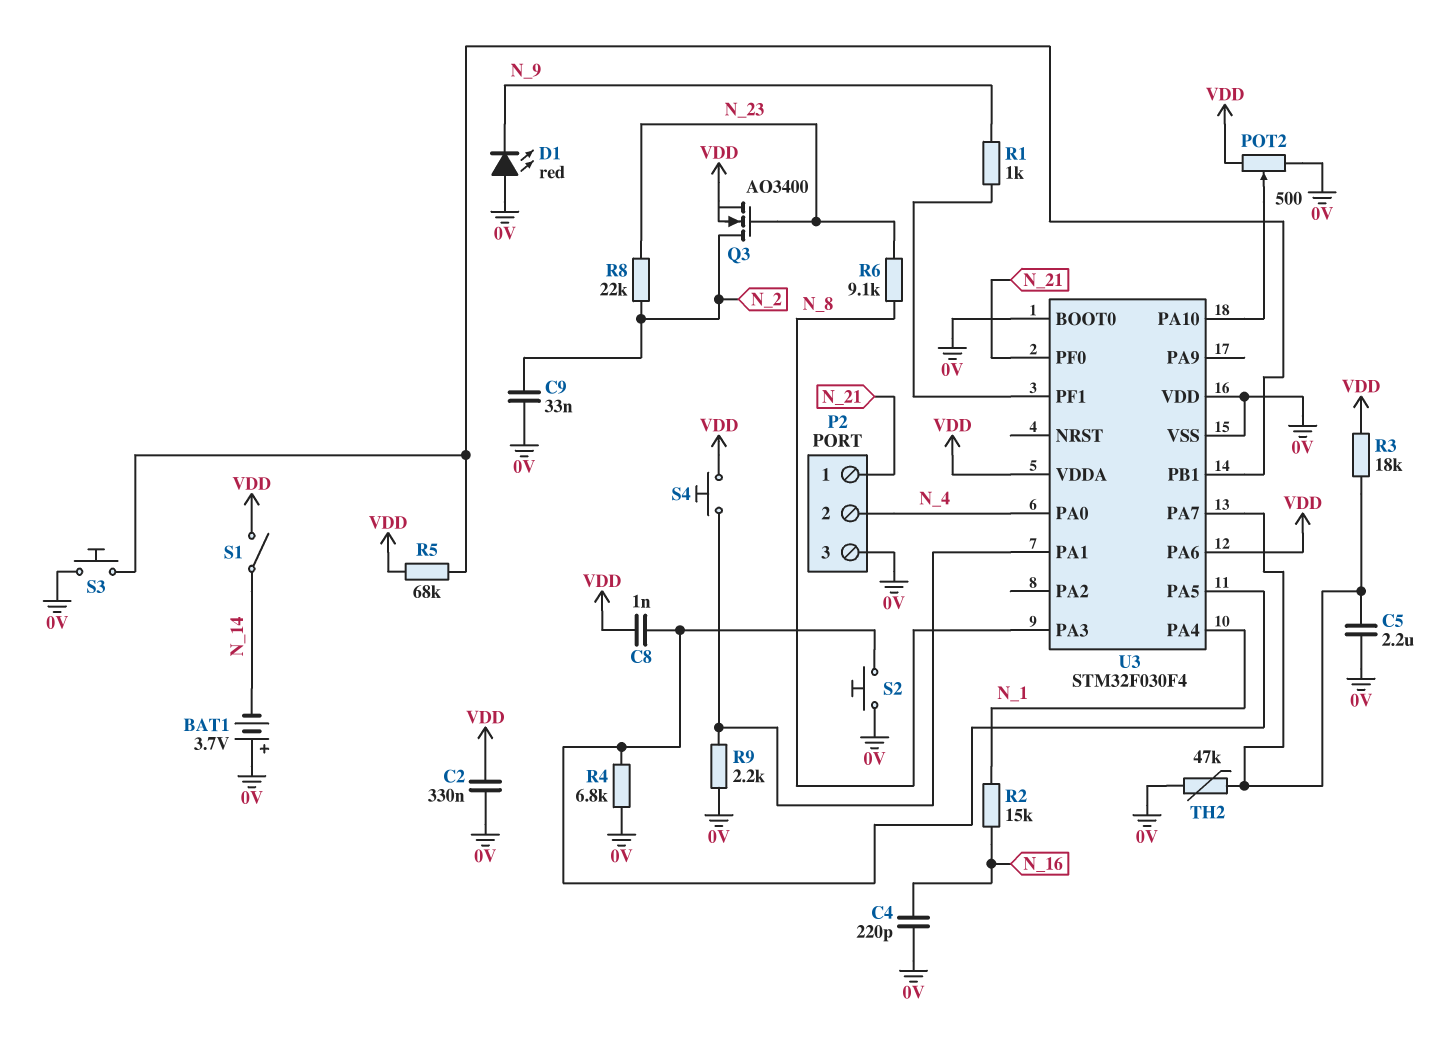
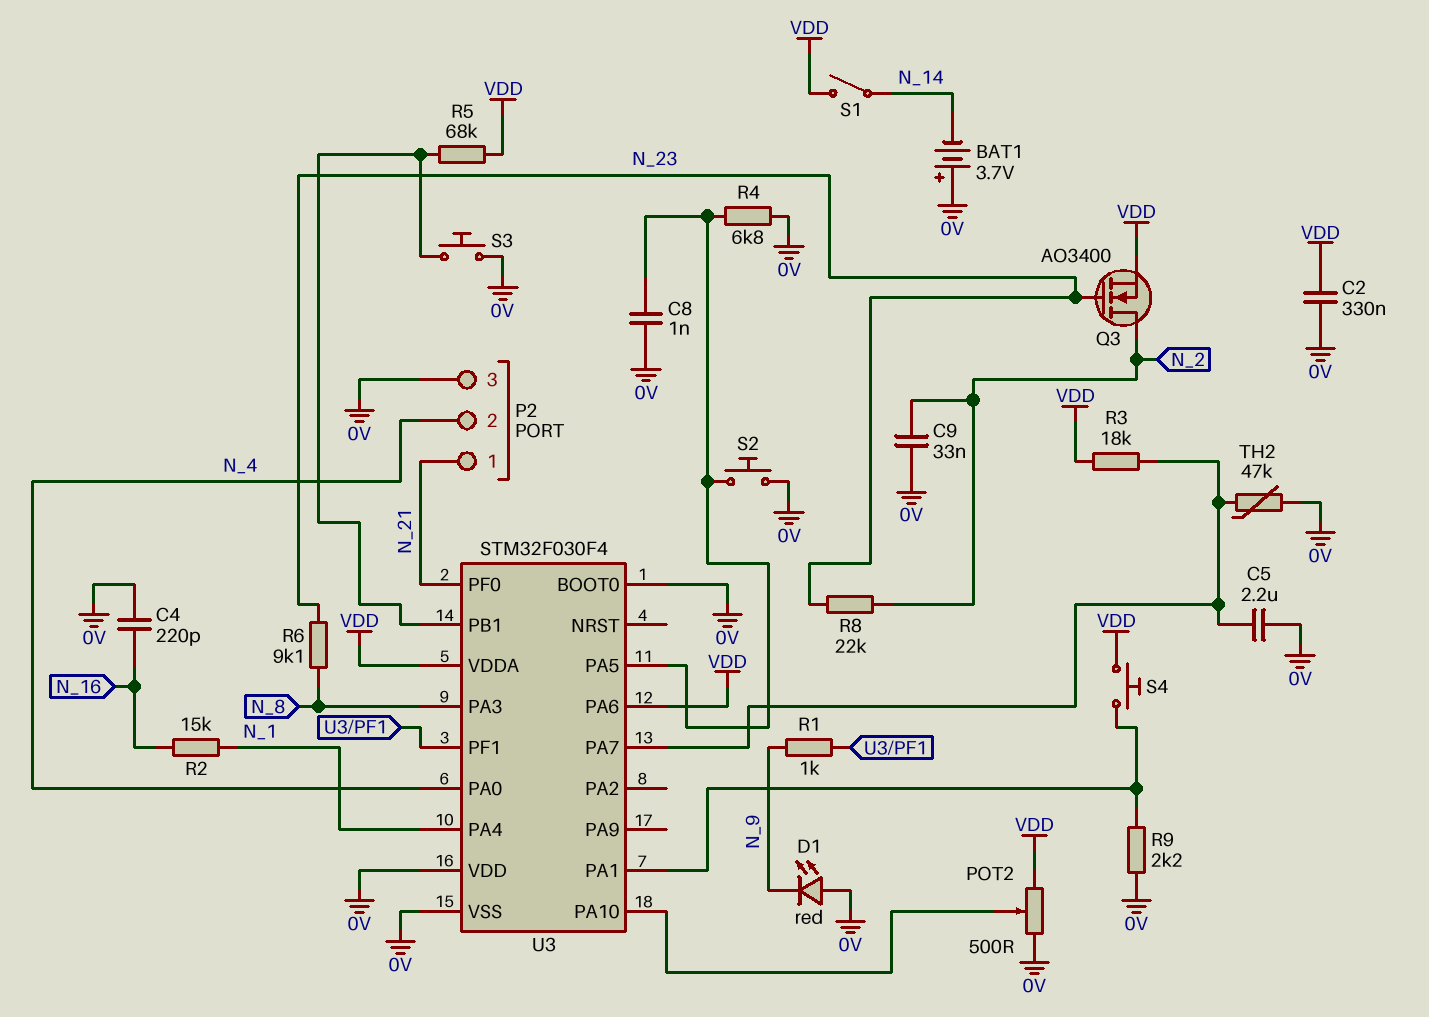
C8: 1nF (U3/PA5, VDD) -> 1nF (0V, U3/PA5)

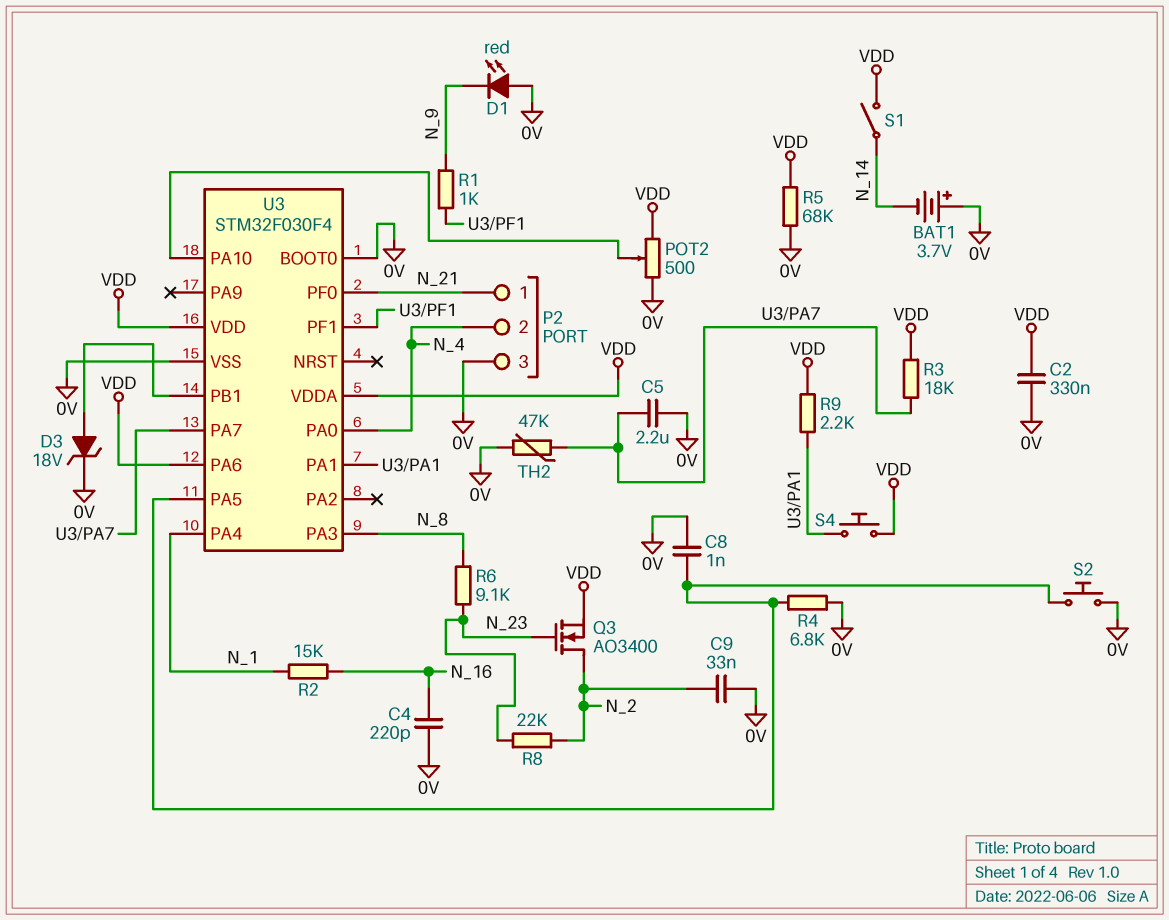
D3: none -> zener 18V (A U3/PB1, K 0V)
R5: 68k (U3/PB1, VDD) -> 68k (0V, VDD)
R9: 2.2k (0V, U3/PA1) -> 2.2k (U3/PA1, VDD)
S3: button (0V, U3/PB1) -> none
U3 pin VDD: 0V -> VDD

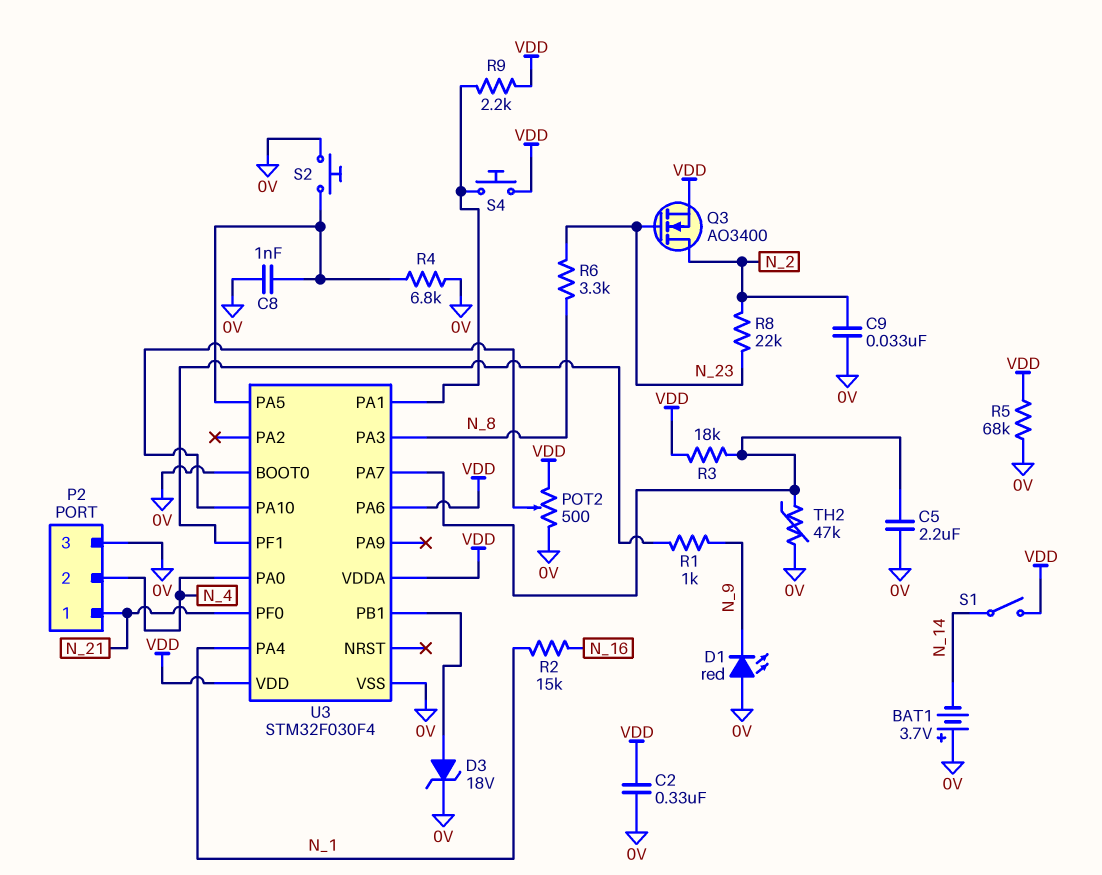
C4: 220pF (0V, N_16) -> none
R6: 9.1k (N_8, N_23) -> 3.3k (N_8, N_23)

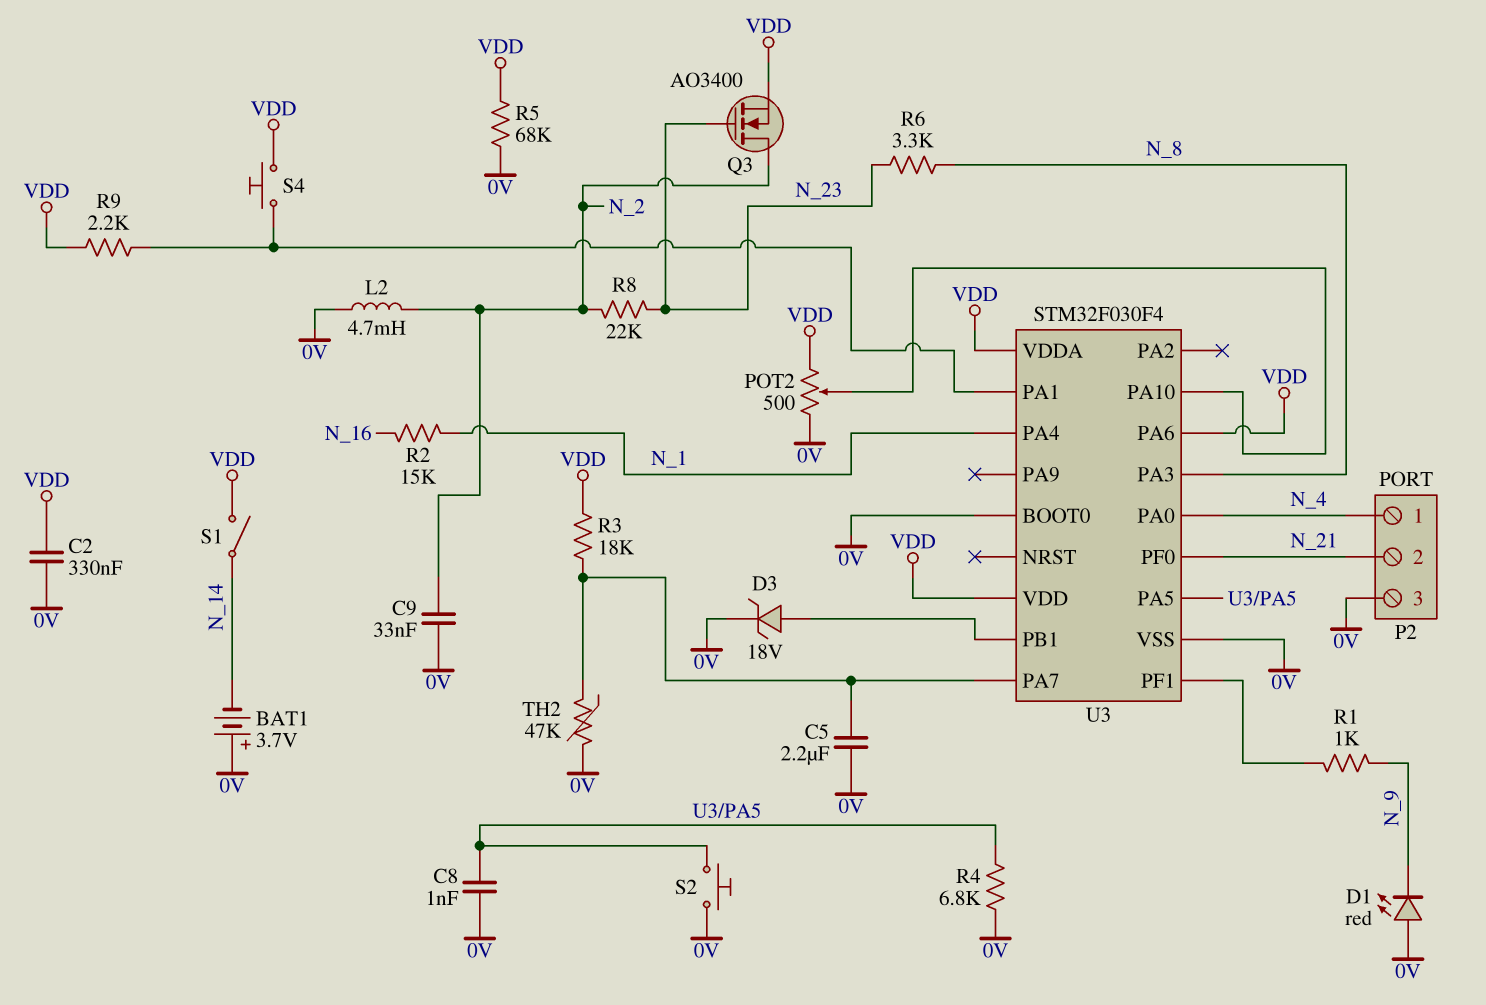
L2: none -> 4.7mH (0V, N_2)
P2 pin 1: N_21 -> N_4
P2 pin 2: N_4 -> N_21

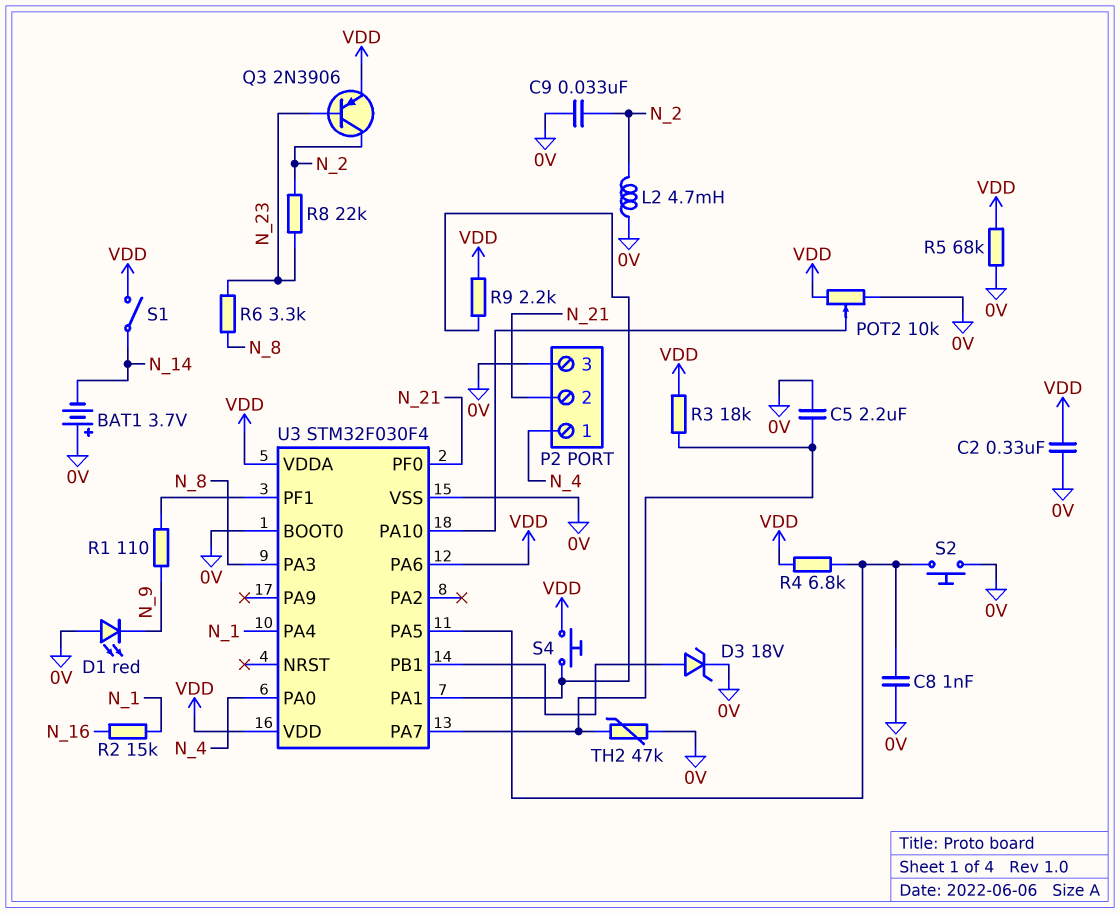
POT2: 500 (0V, VDD, wiper U3/PA10) -> 10k (0V, VDD, wiper U3/PA10)
Q3: NMOS AO3400 (G N_23, D N_2, S VDD) -> PNP 2N3906 (B N_23, C N_2, E VDD)
R1: 1k (N_9, U3/PF1) -> 110 (N_9, U3/PF1)
R4: 6.8k (0V, U3/PA5) -> 6.8k (U3/PA5, VDD)

